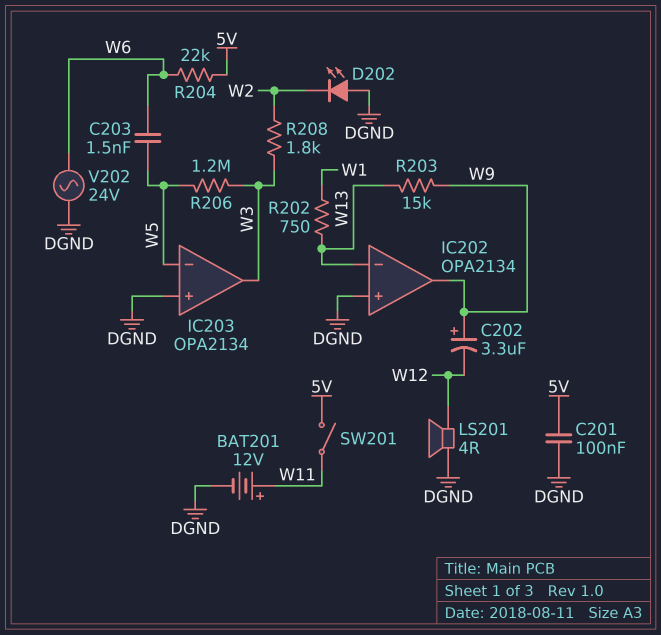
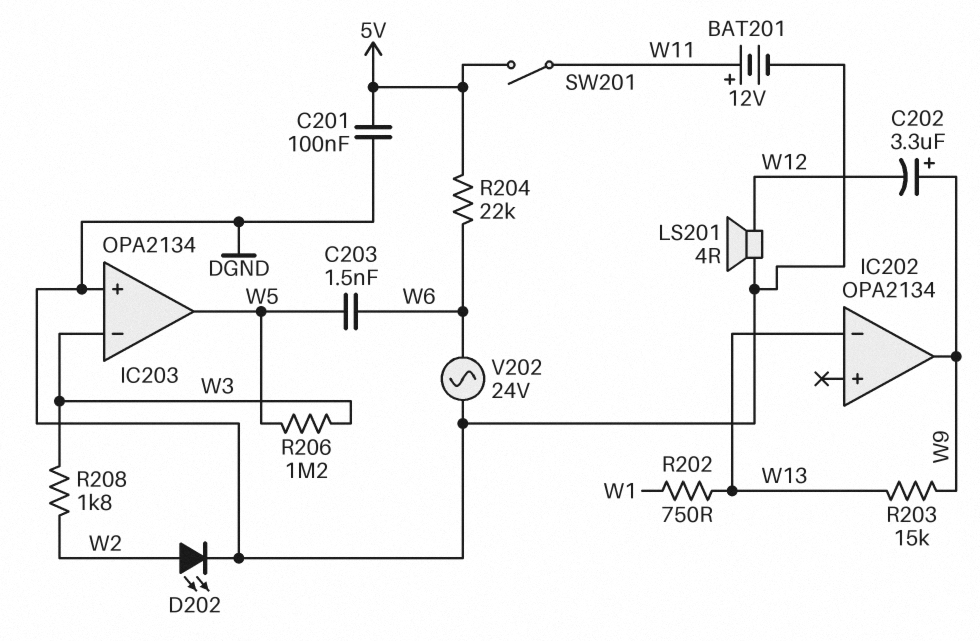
D202: LED (A DGND, K W2) -> LED (A W2, K DGND)
IC202 pin in+: DGND -> none
IC203 pin in-: W5 -> W3
IC203 pin out: W3 -> W5

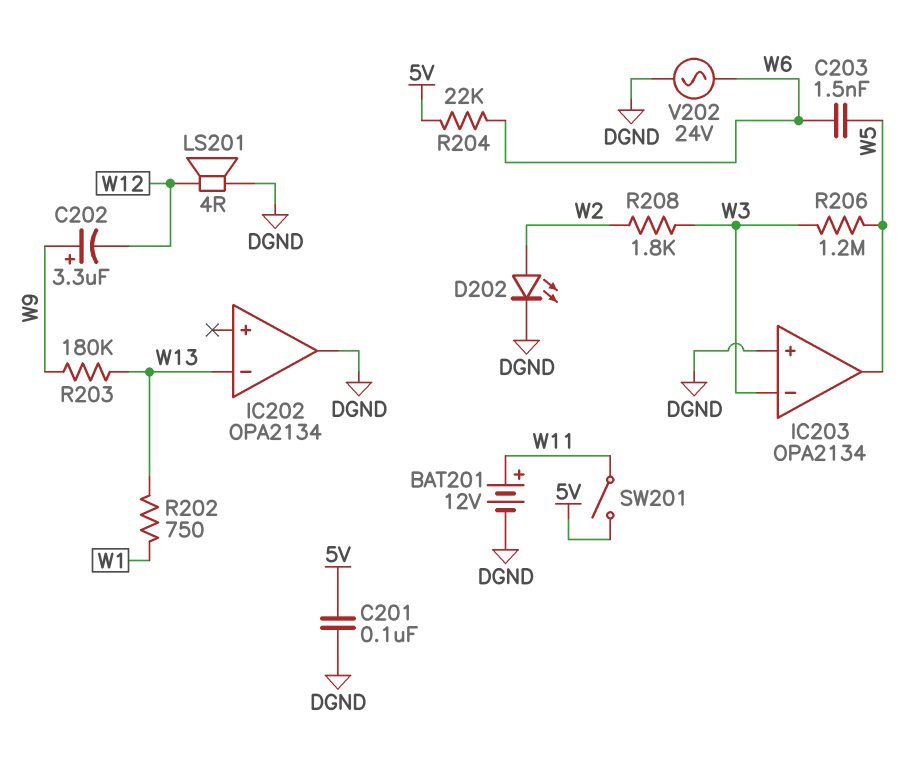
IC202 pin out: W9 -> DGND
R203: 15k (W9, W13) -> 180k (W9, W13)

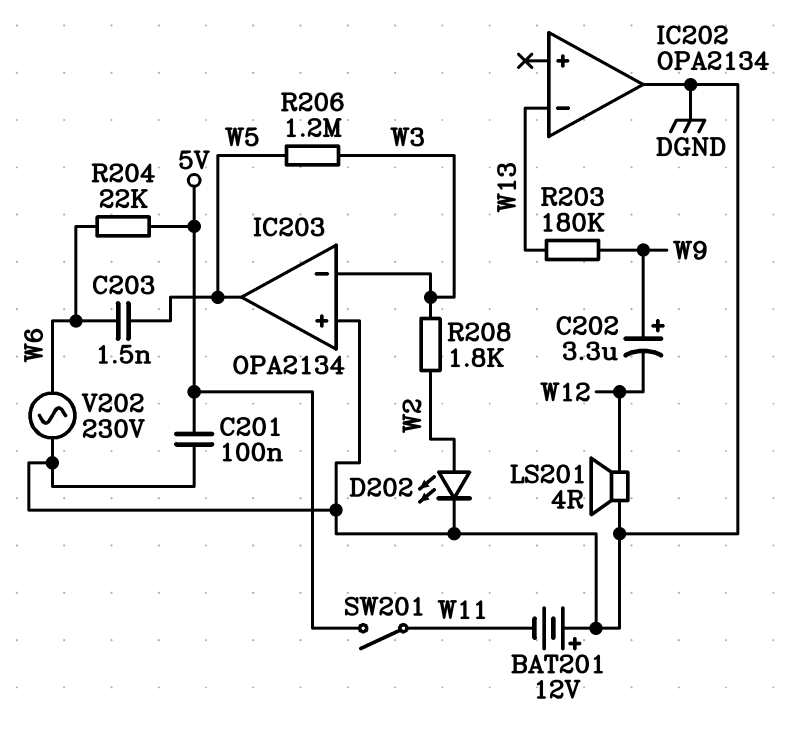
BAT201: 12V (plus W11, minus DGND) -> 12V (plus DGND, minus W11)
R202: 750 (W1, W13) -> none
V202: AC 24V (DGND, W6) -> AC 230V (DGND, W6)

